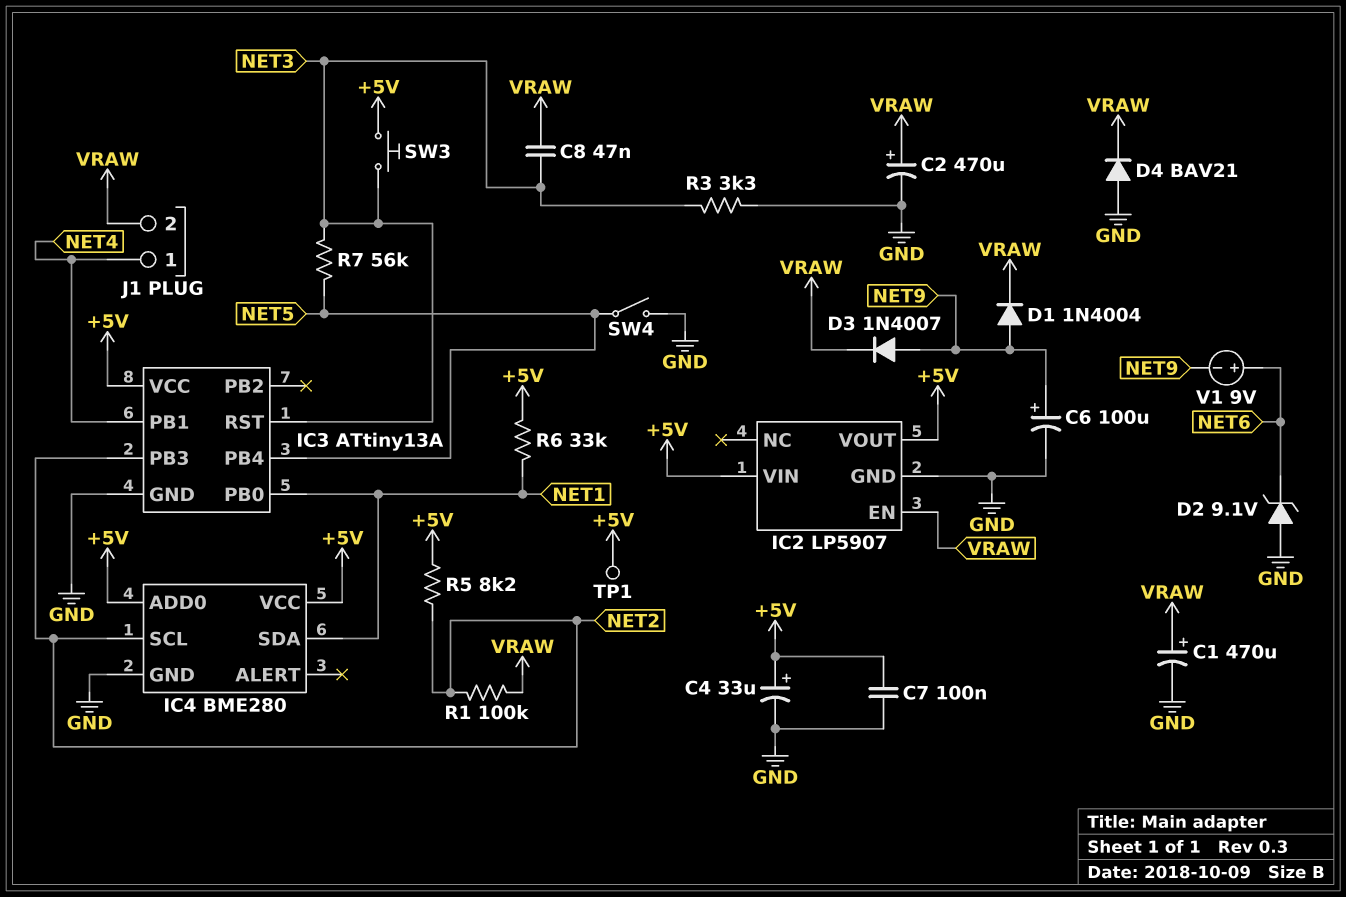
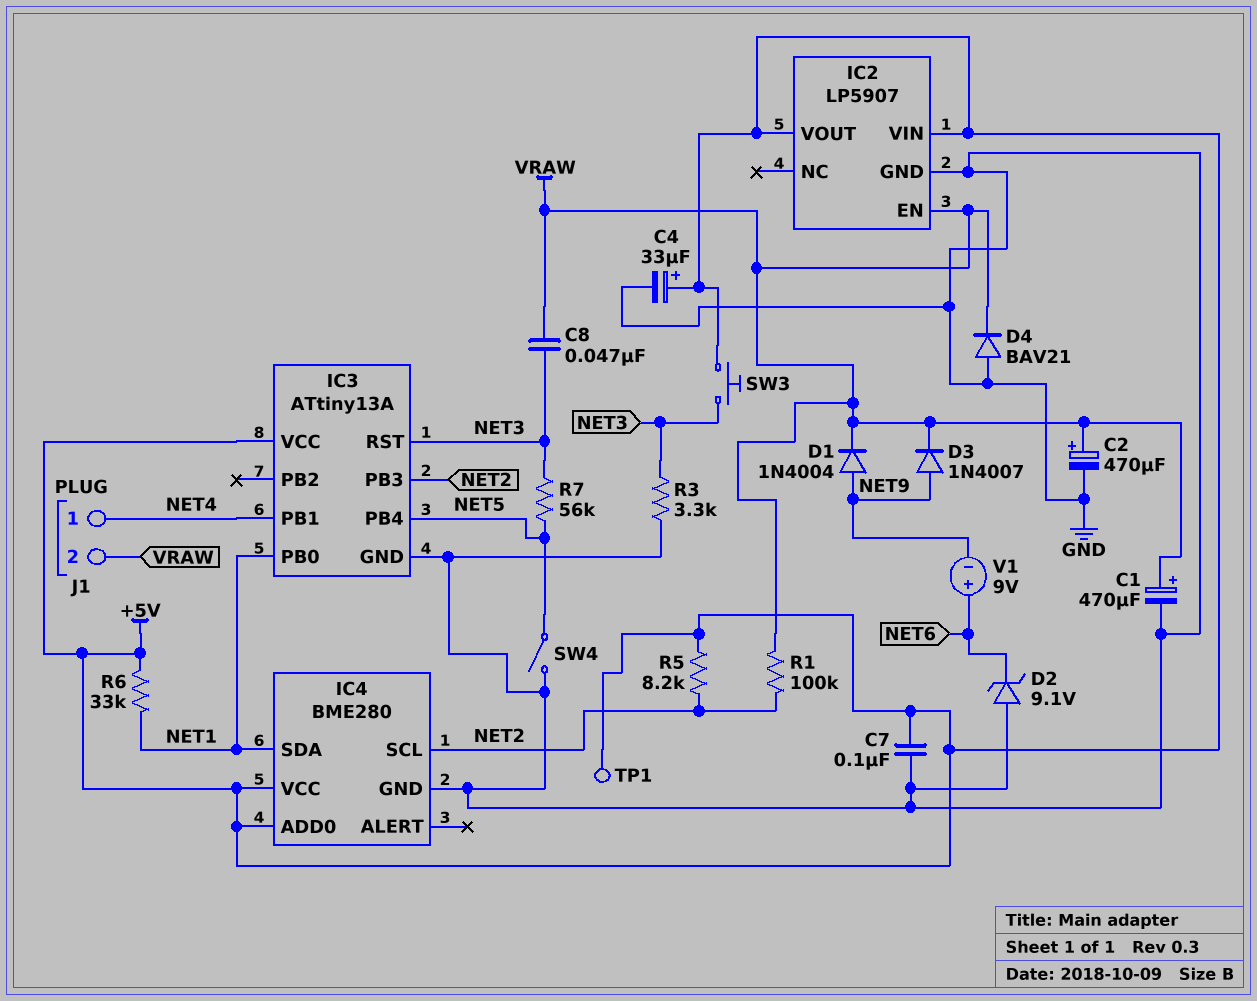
C6: 100uF (plus NET9, minus GND) -> none

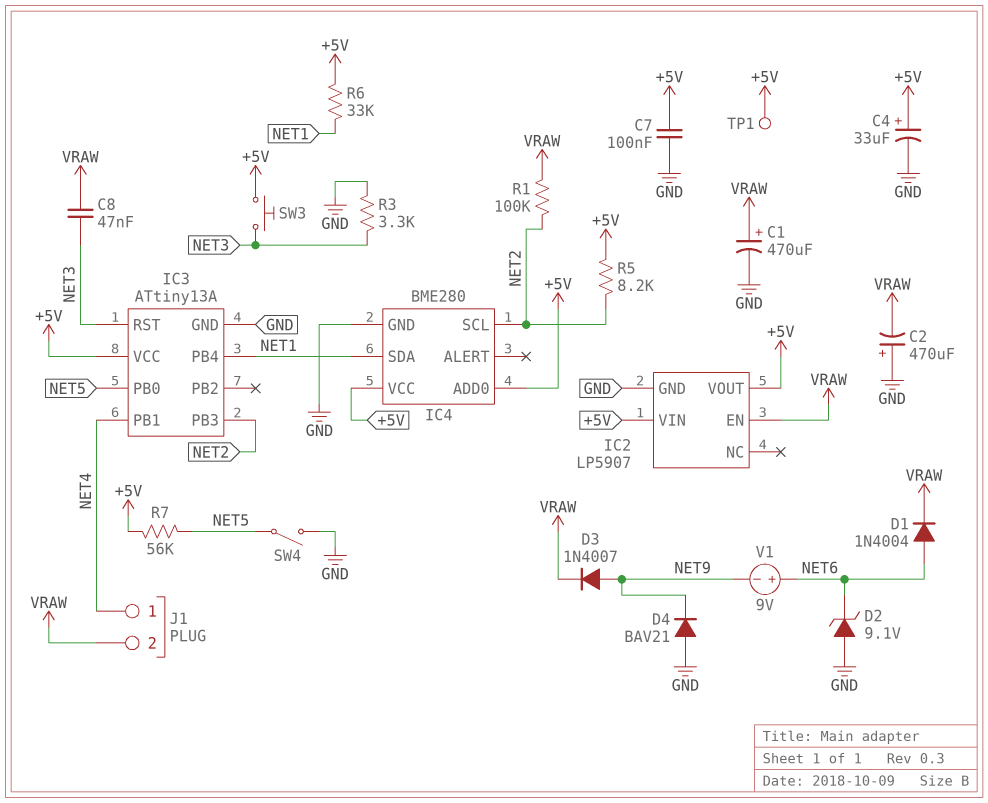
C2: 470uF (plus VRAW, minus GND) -> 470uF (plus GND, minus VRAW)
D1: diode 1N4004 (A NET9, K VRAW) -> diode 1N4004 (A NET6, K VRAW)
D4: diode BAV21 (A GND, K VRAW) -> diode BAV21 (A GND, K NET9)
IC3 pin PB0: NET1 -> NET5
IC3 pin PB4: NET5 -> NET1
R7: 56k (NET3, NET5) -> 56k (+5V, NET5)

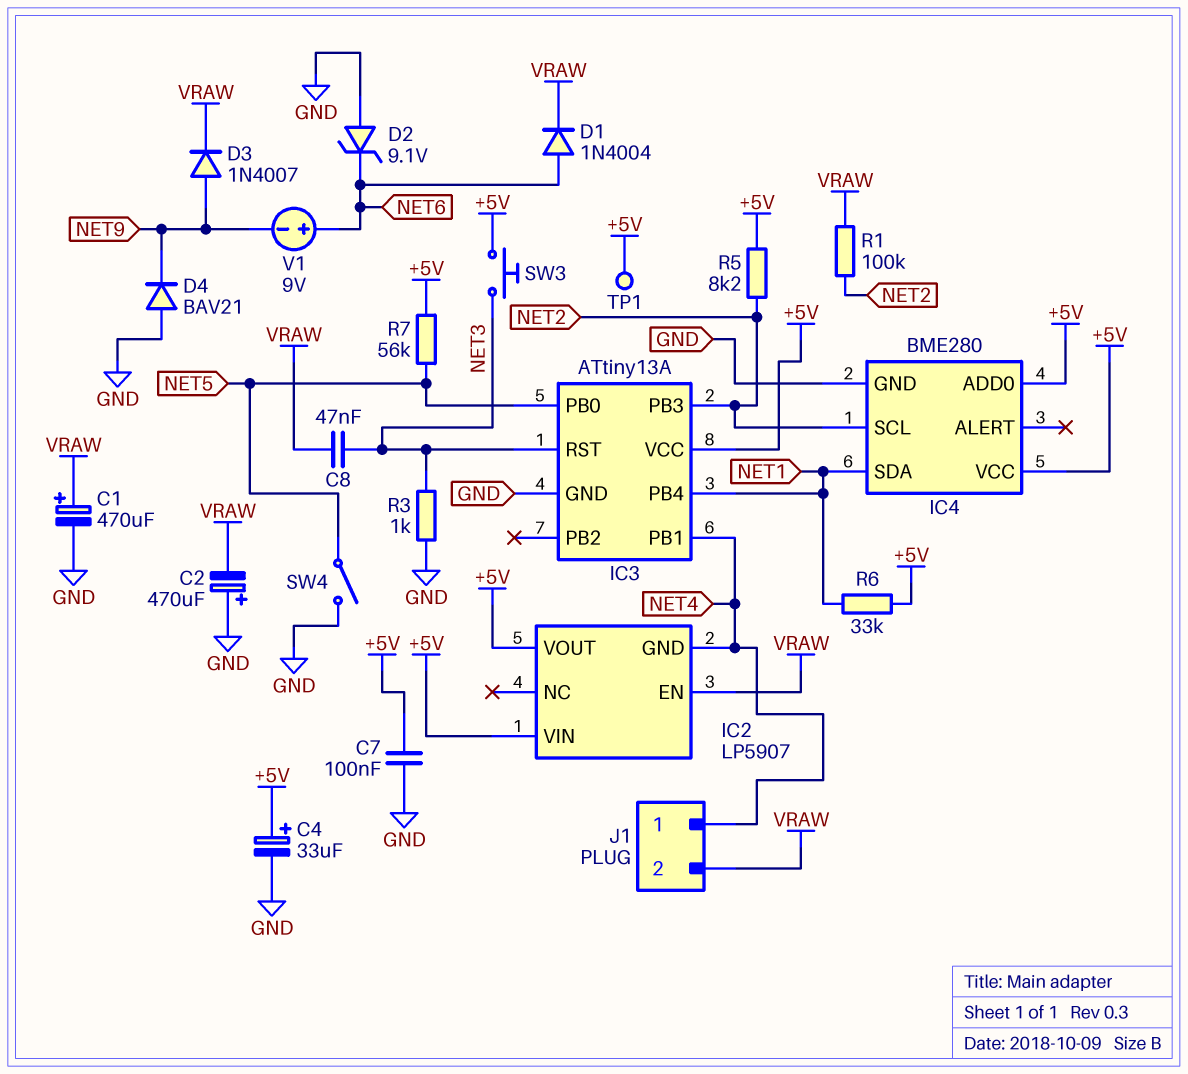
IC2 pin GND: GND -> NET4
R3: 3.3k (GND, NET3) -> 1k (GND, NET3)

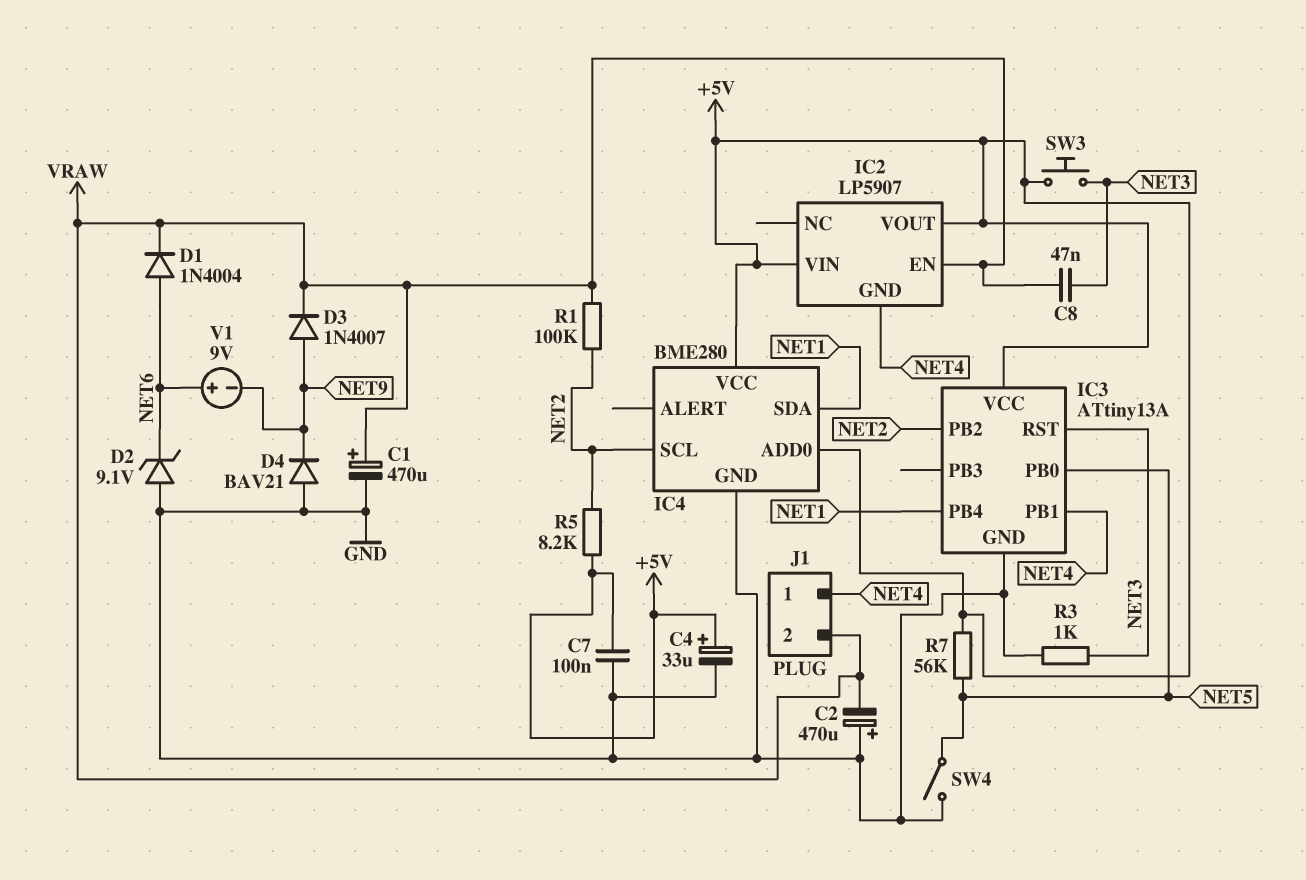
IC3 pin PB2: none -> NET2
IC3 pin PB3: NET2 -> none
R6: 33k (+5V, NET1) -> none
TP1: test point (+5V) -> none

